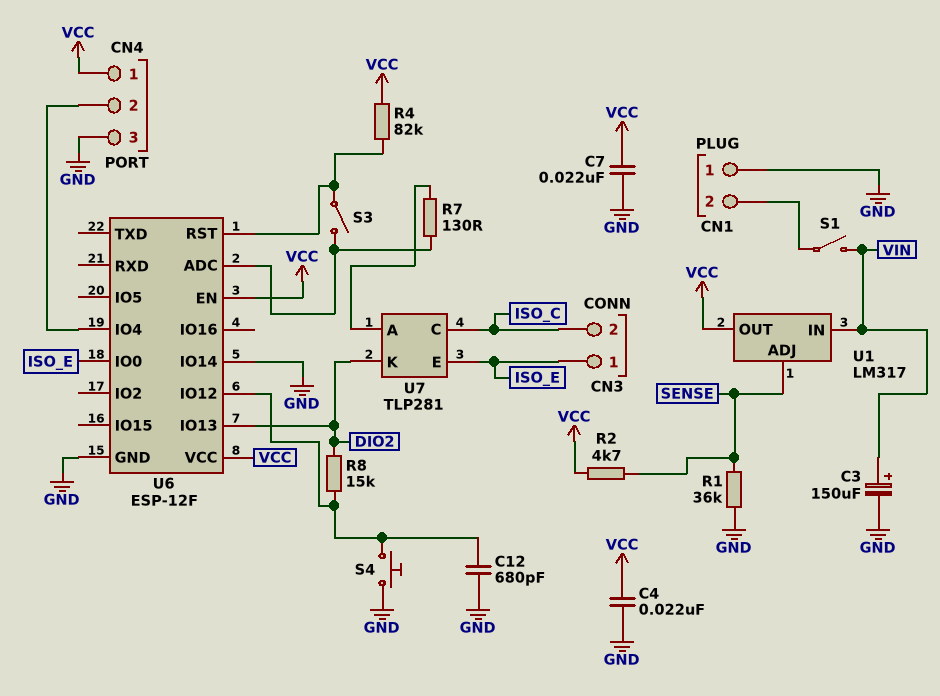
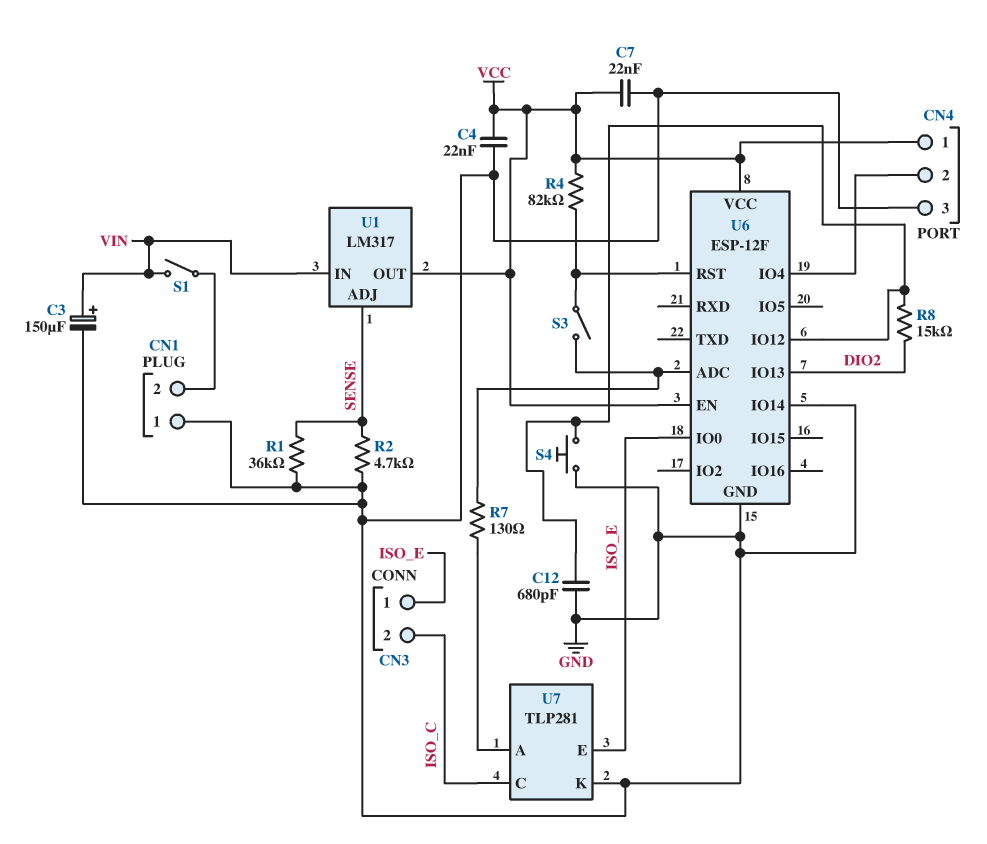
R2: 4.7k (SENSE, VCC) -> 4.7k (GND, SENSE)
U7 pin K: DIO2 -> GND

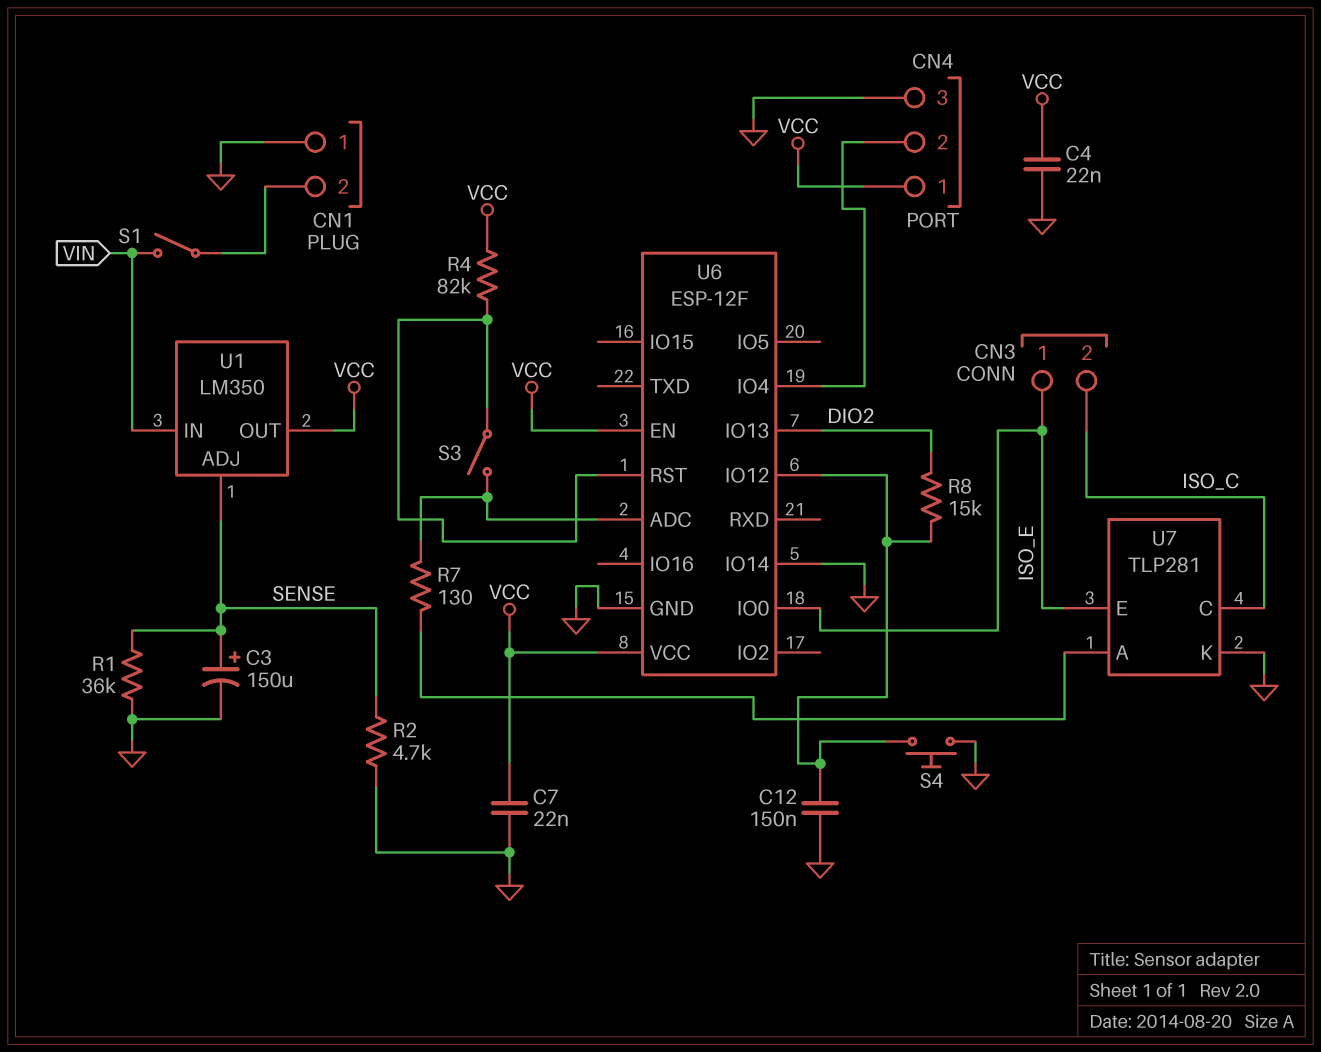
C3: 150uF (plus VIN, minus GND) -> 150uF (plus SENSE, minus GND)
C12: 680pF (GND, U6/IO12) -> 150nF (GND, U6/IO12)
U1: LM317 -> LM350

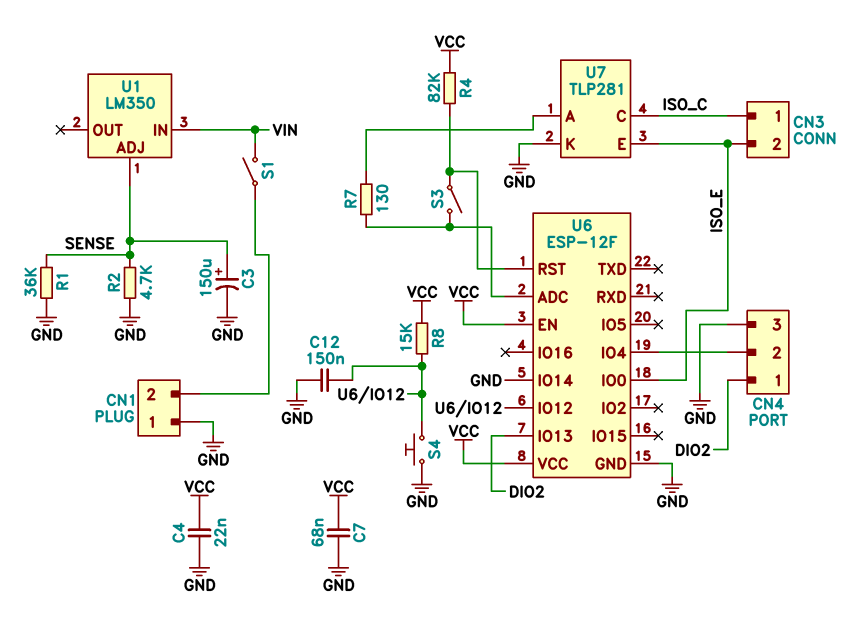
C7: 22nF (GND, VCC) -> 68nF (GND, VCC)
CN3 pin 1: ISO_E -> ISO_C
CN3 pin 2: ISO_C -> ISO_E
CN4 pin 1: VCC -> DIO2
R8: 15k (DIO2, U6/IO12) -> 15k (U6/IO12, VCC)
U1 pin OUT: VCC -> none

